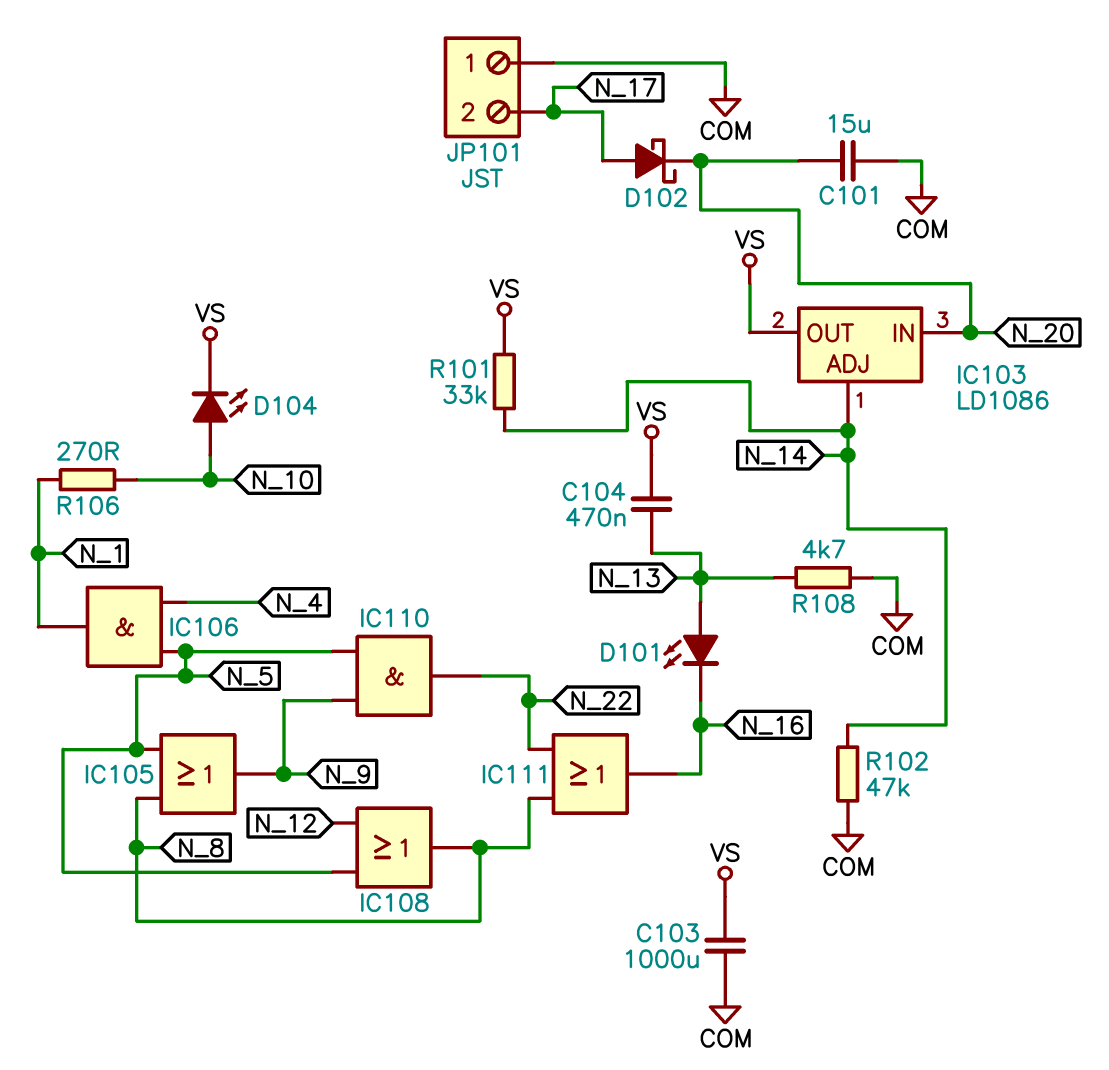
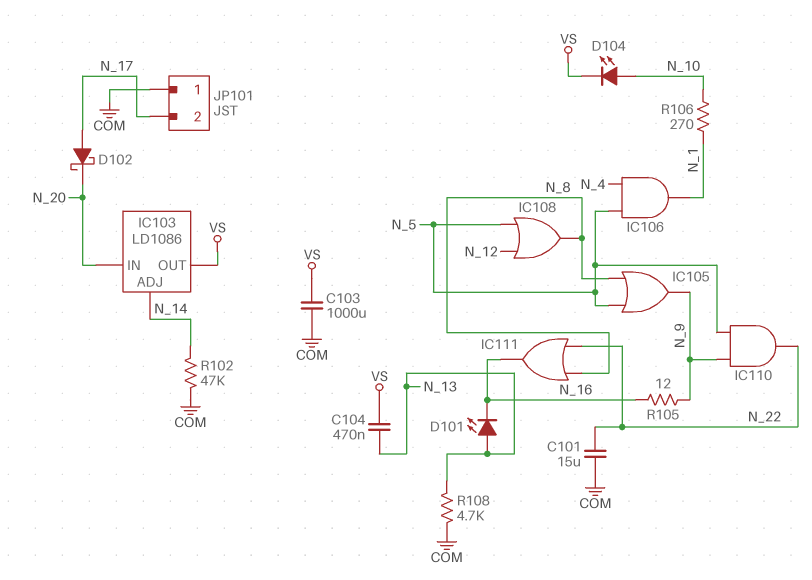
C101: 15uF (COM, N_20) -> 15uF (COM, N_22)
R101: 33k (N_14, VS) -> none
R105: none -> 12 (N_9, N_16)

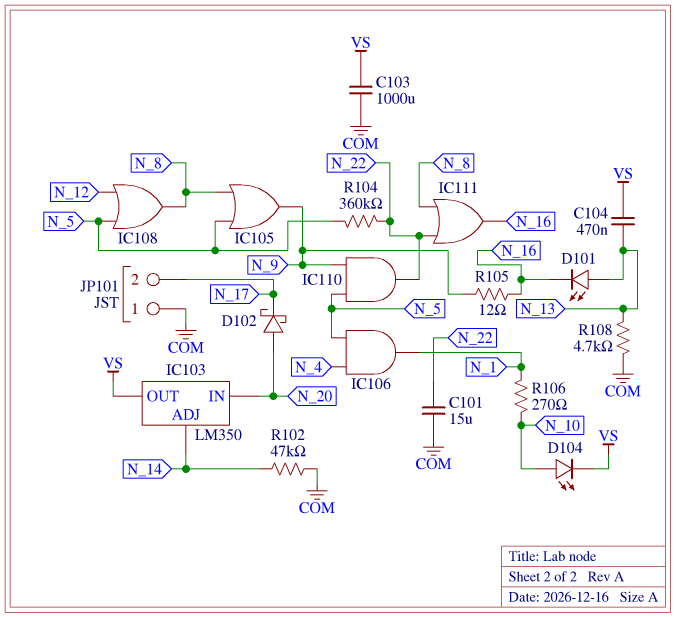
D102: schottky (A N_17, K N_20) -> schottky (A N_20, K N_17)
IC103: LD1086 -> LM350
R104: none -> 360k (N_5, N_22)

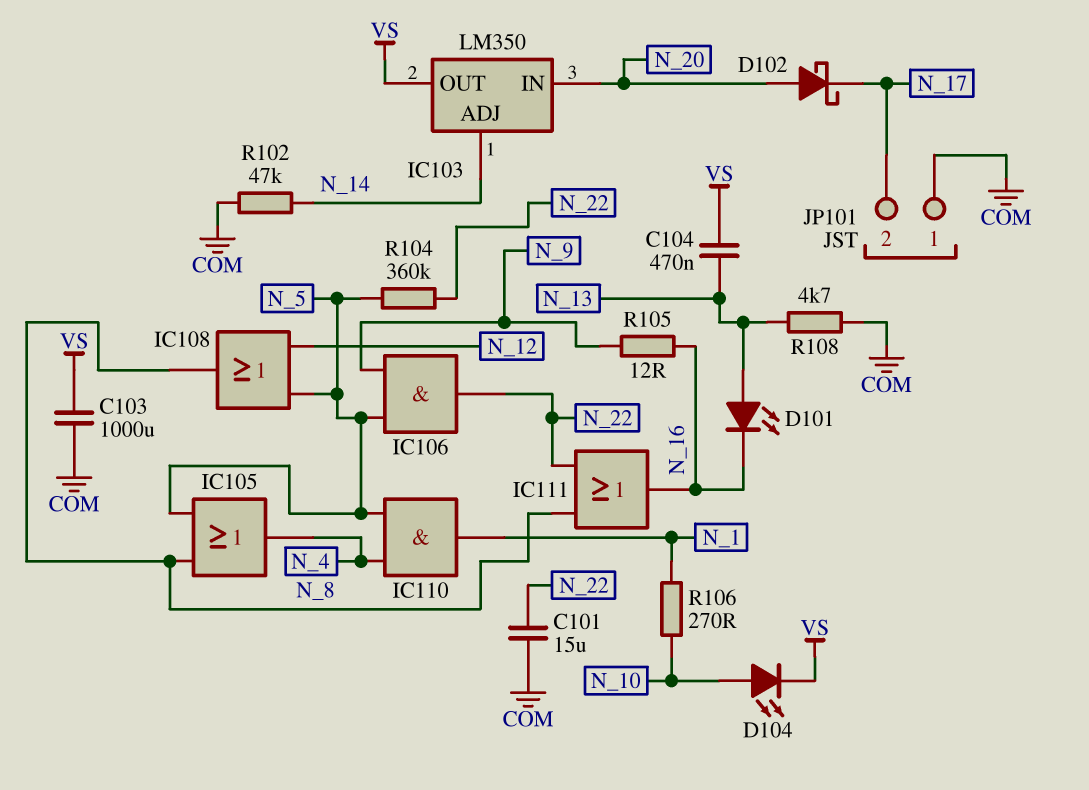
IC105: OR (in N_5, in N_8, out N_9) -> OR (in N_5, in N_8, out N_4)
IC106: AND (in N_4, in N_5, out N_1) -> AND (in N_5, in N_9, out N_22)
IC110: AND (in N_5, in N_9, out N_22) -> AND (in N_4, in N_5, out N_1)

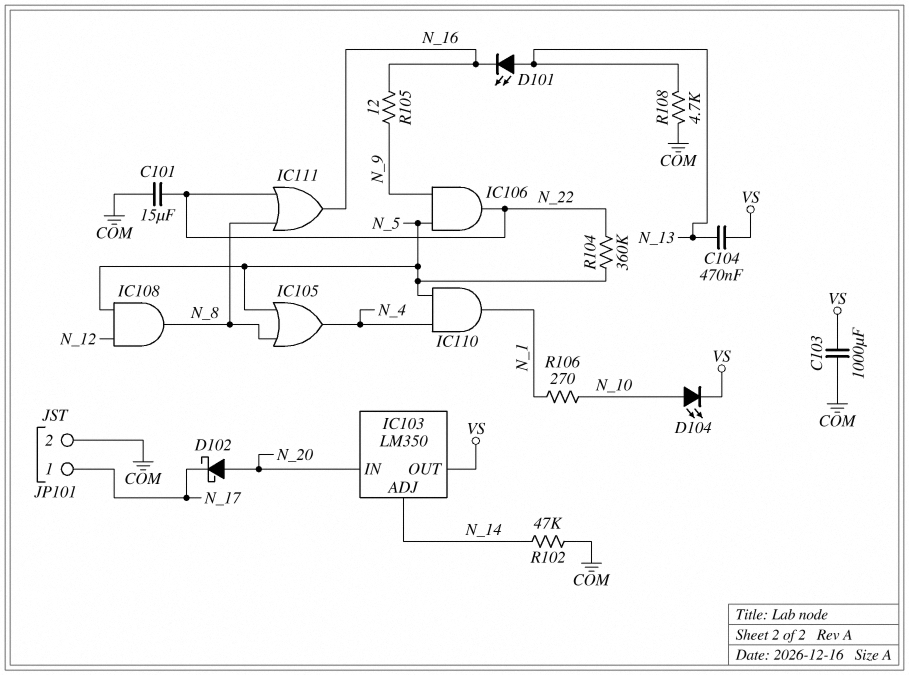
IC108: OR (in N_5, in N_12, out N_8) -> AND (in N_5, in N_12, out N_8)
JP101 pin 1: COM -> N_17
JP101 pin 2: N_17 -> COM

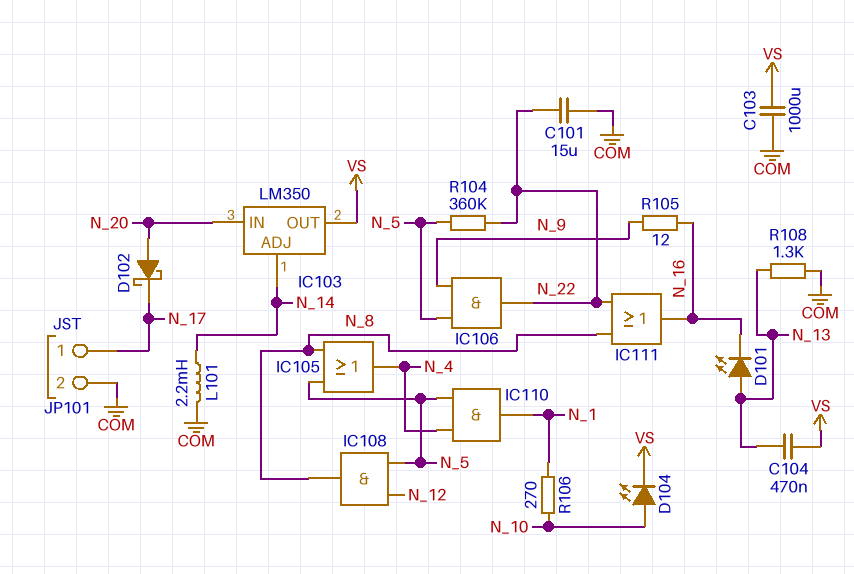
L101: none -> 2.2mH (COM, N_14)
R102: 47k (COM, N_14) -> none
R108: 4.7k (COM, N_13) -> 1.3k (COM, N_13)

